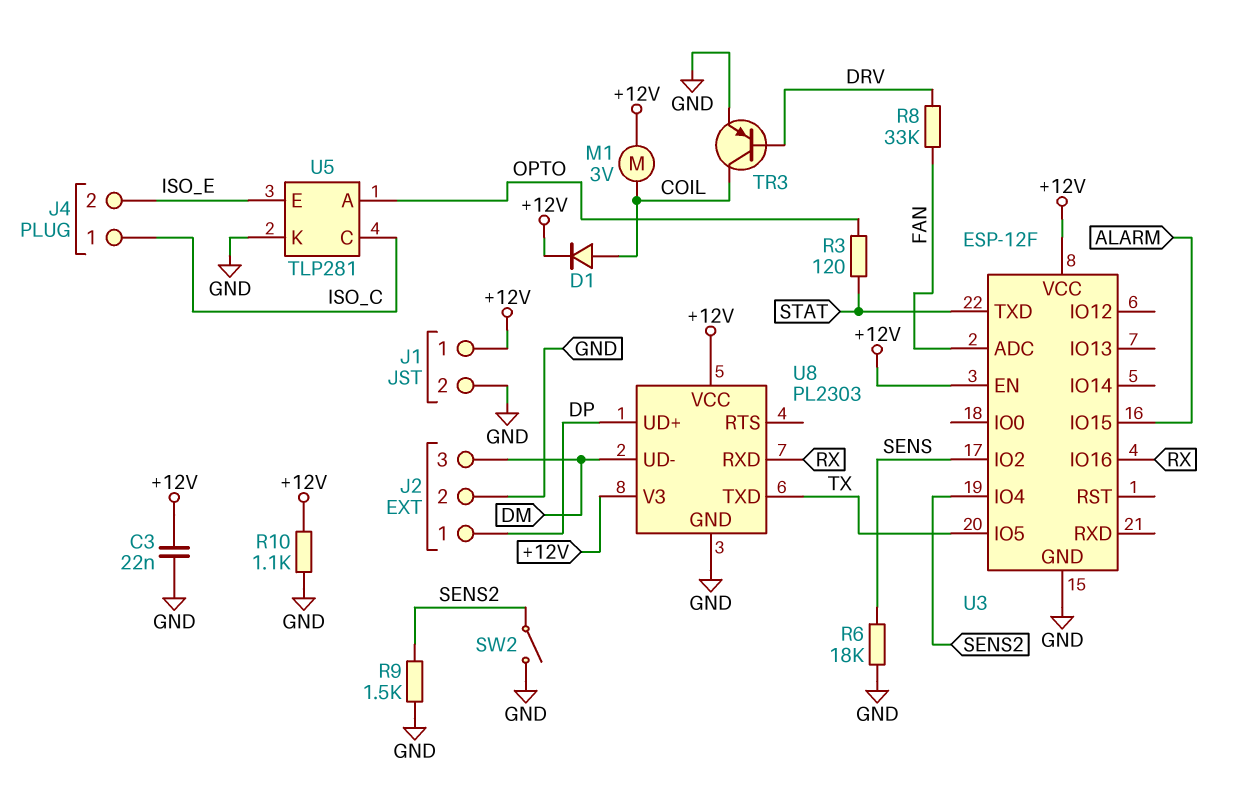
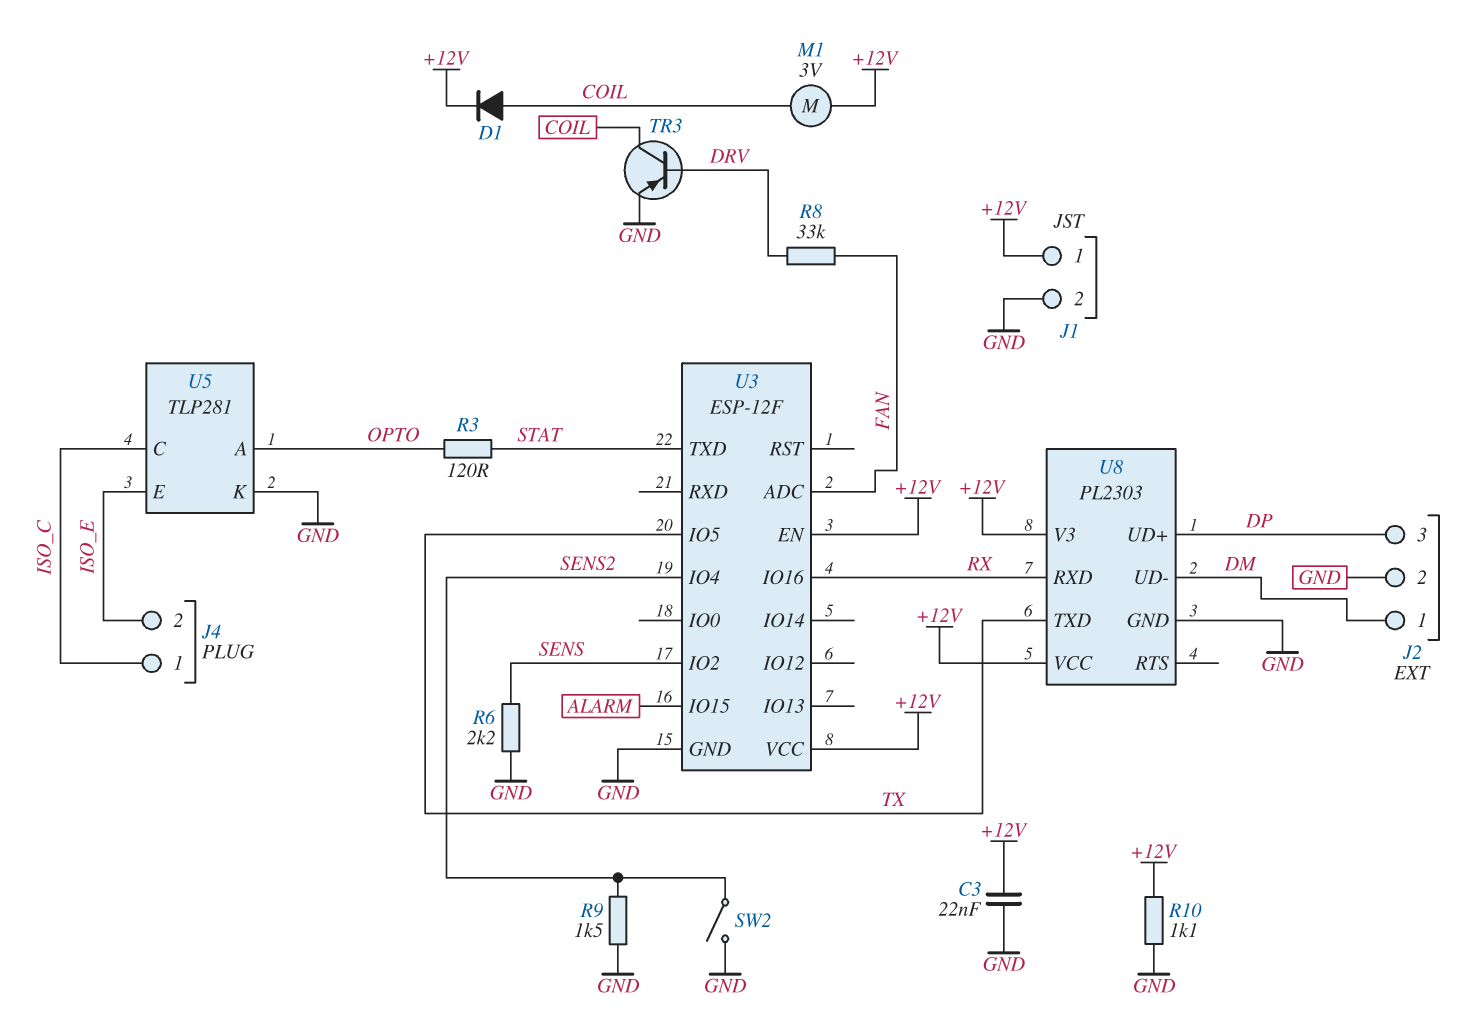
J2 pin 1: DP -> DM
J2 pin 3: DM -> DP
R6: 18k (GND, SENS) -> 2.2k (GND, SENS)

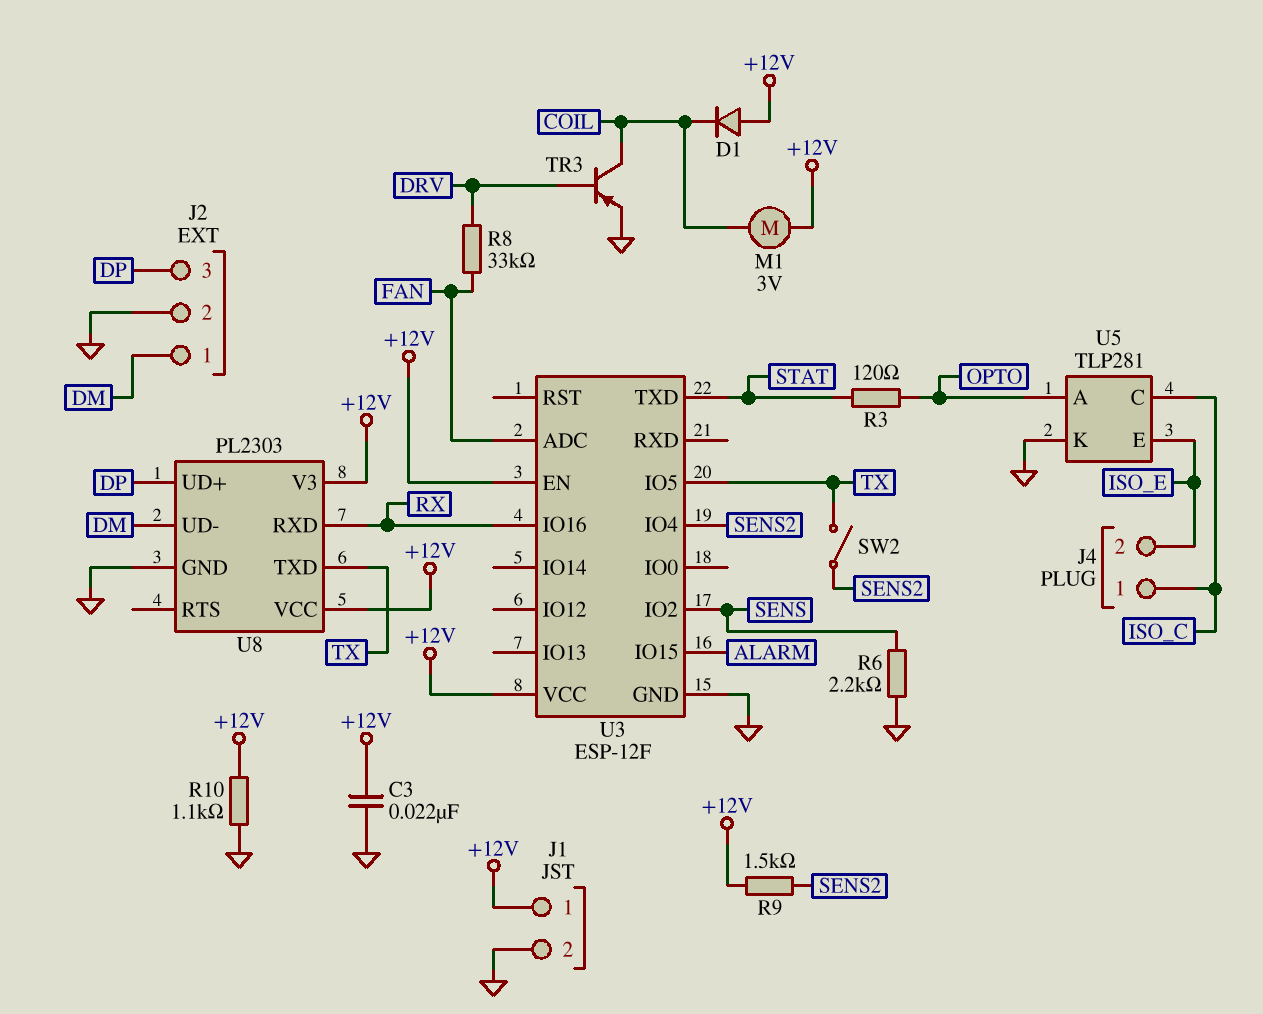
D1: diode (A COIL, K +12V) -> diode (A +12V, K COIL)
R9: 1.5k (GND, SENS2) -> 1.5k (+12V, SENS2)
SW2: switch (GND, SENS2) -> switch (SENS2, TX)

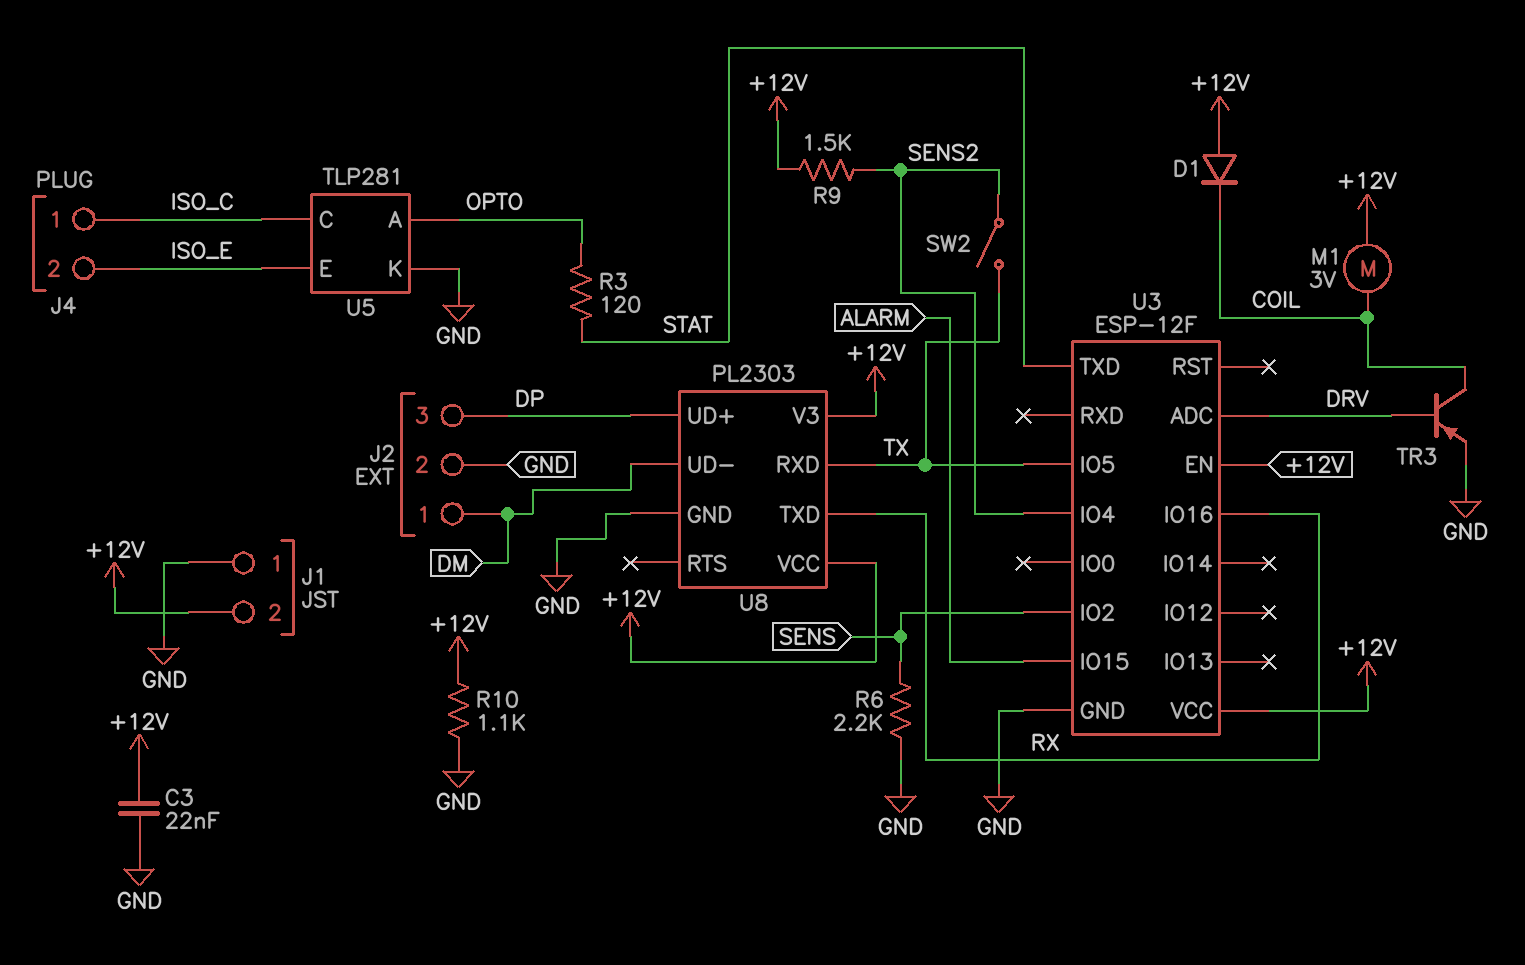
J1 pin 1: +12V -> GND
J1 pin 2: GND -> +12V
R8: 33k (DRV, FAN) -> none
U3 pin ADC: FAN -> DRV
U8 pin RXD: RX -> TX
U8 pin TXD: TX -> RX

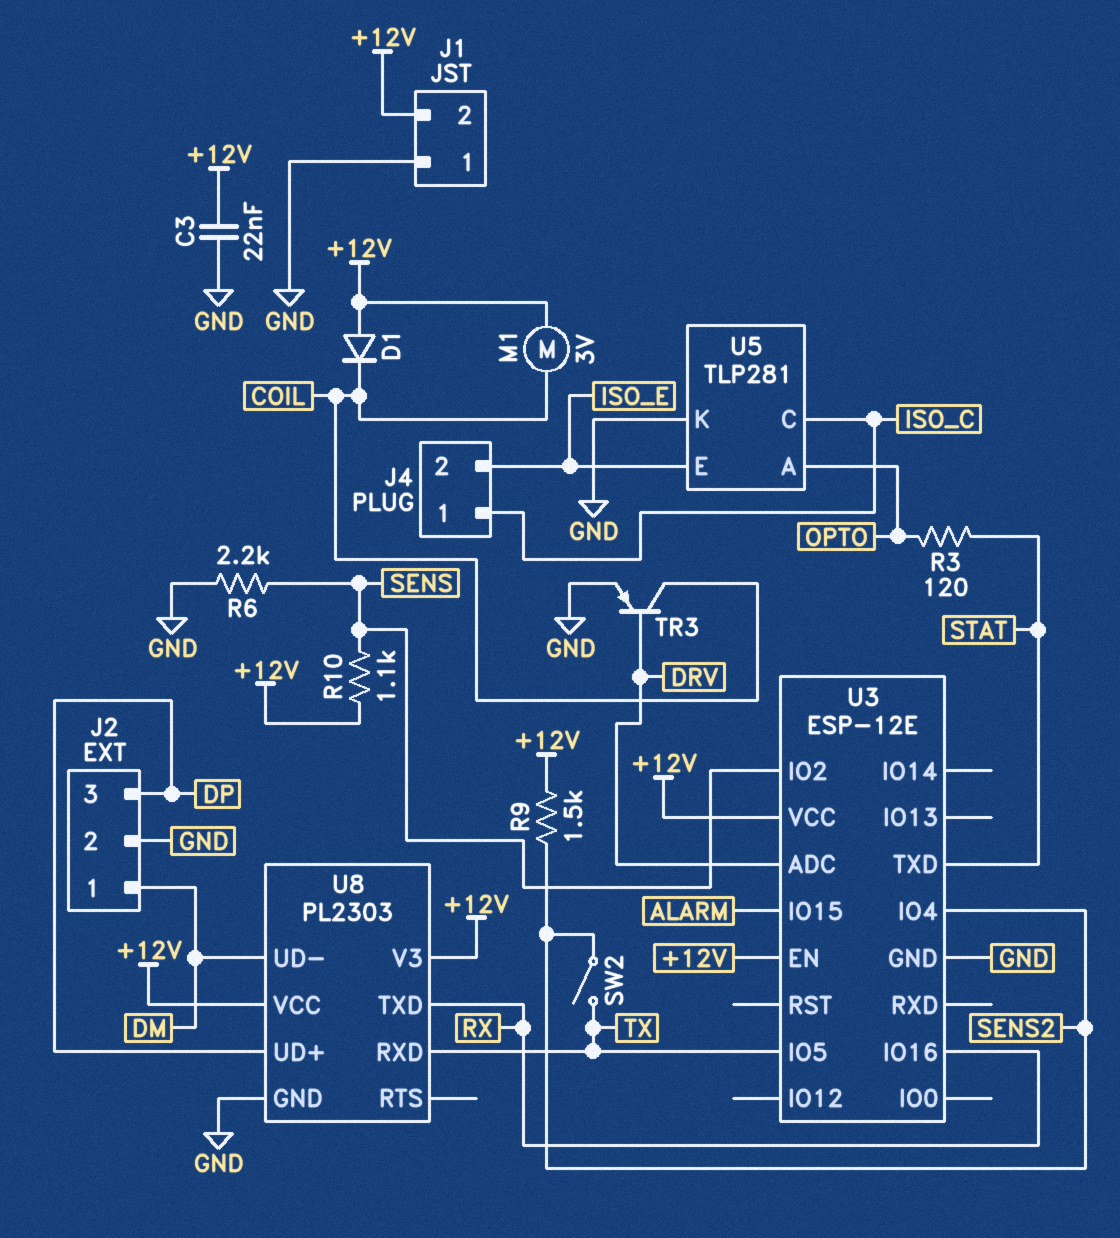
R10: 1.1k (+12V, GND) -> 1.1k (+12V, SENS)
U3: ESP-12F -> ESP-12E

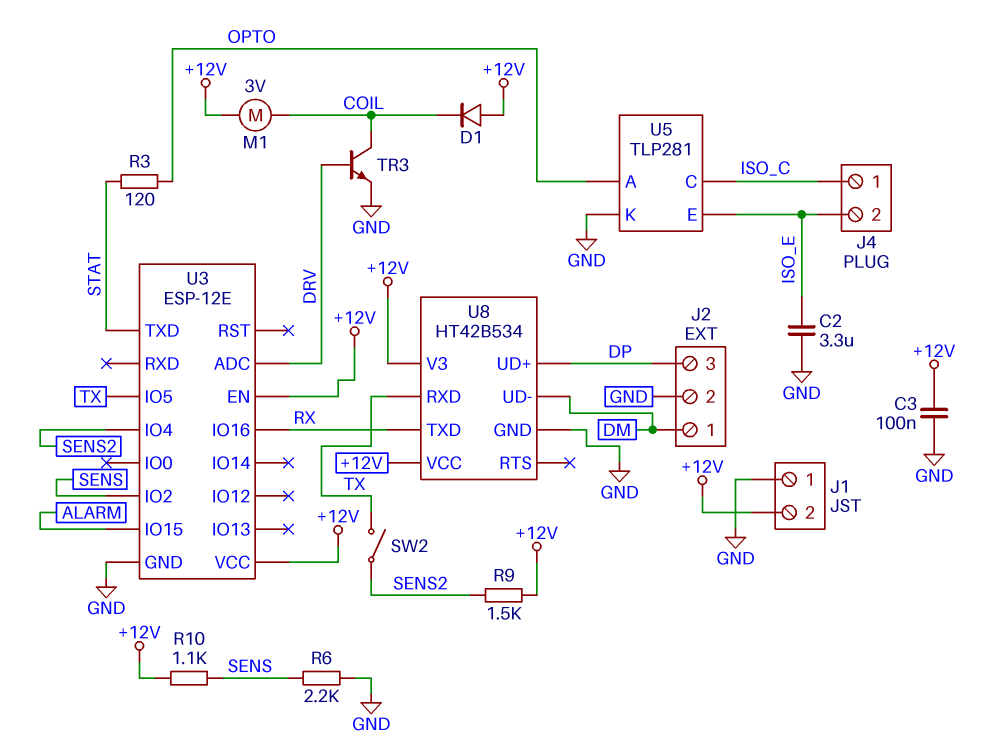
C2: none -> 3.3uF (GND, ISO_E)
C3: 22nF (+12V, GND) -> 100nF (+12V, GND)
TR3: PNP (B DRV, C COIL, E GND) -> NPN (B DRV, C COIL, E GND)
U8: PL2303 -> HT42B534

